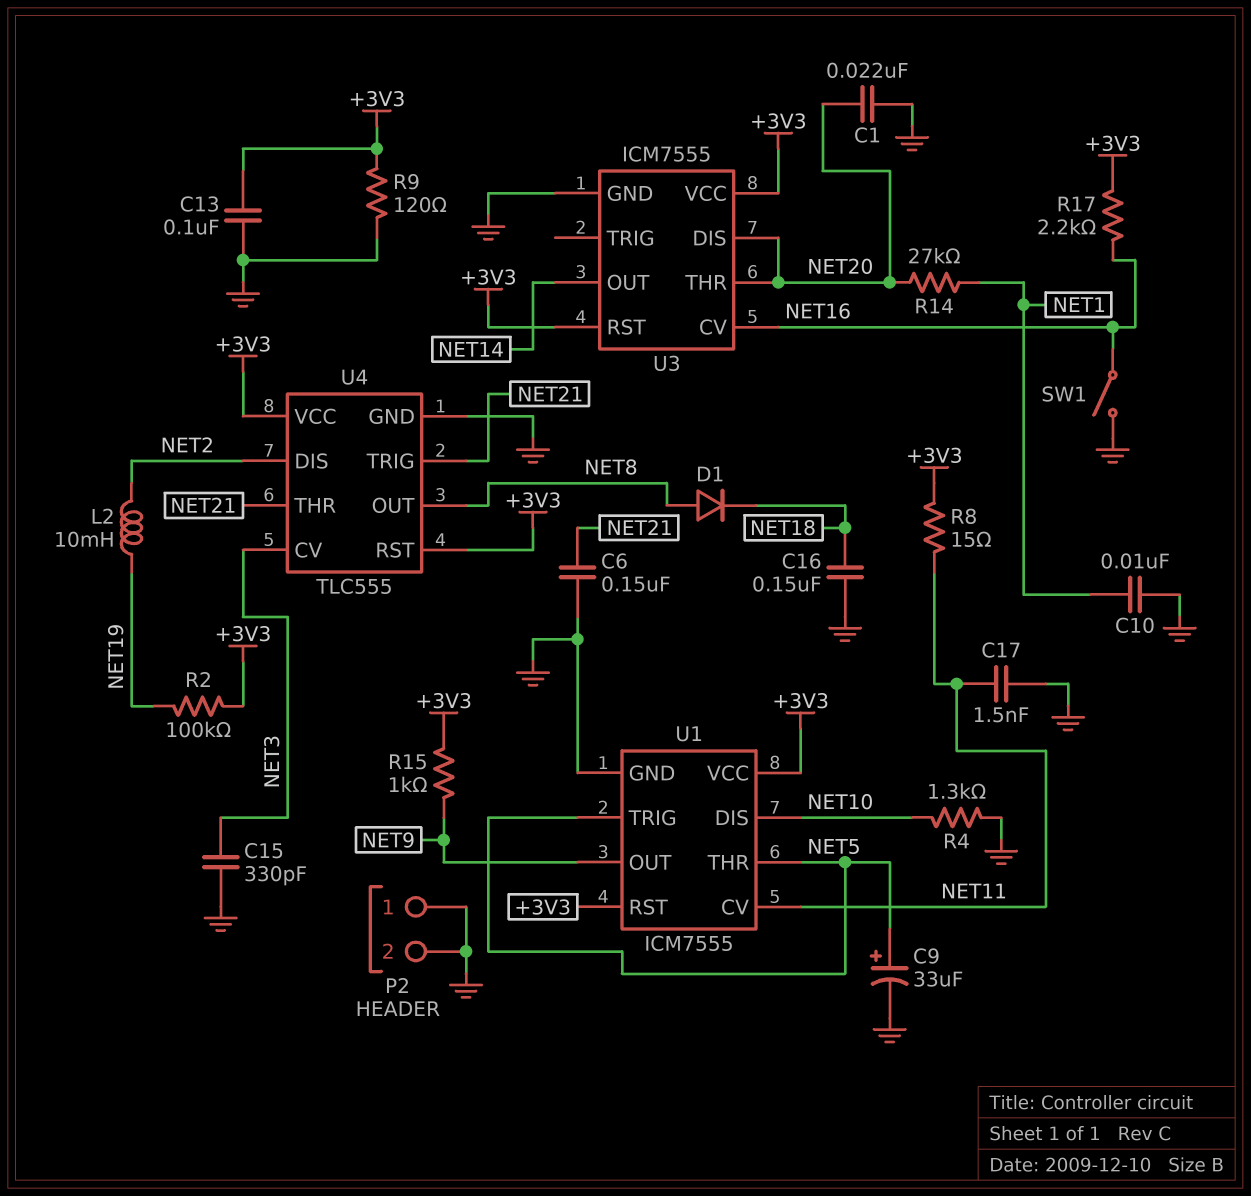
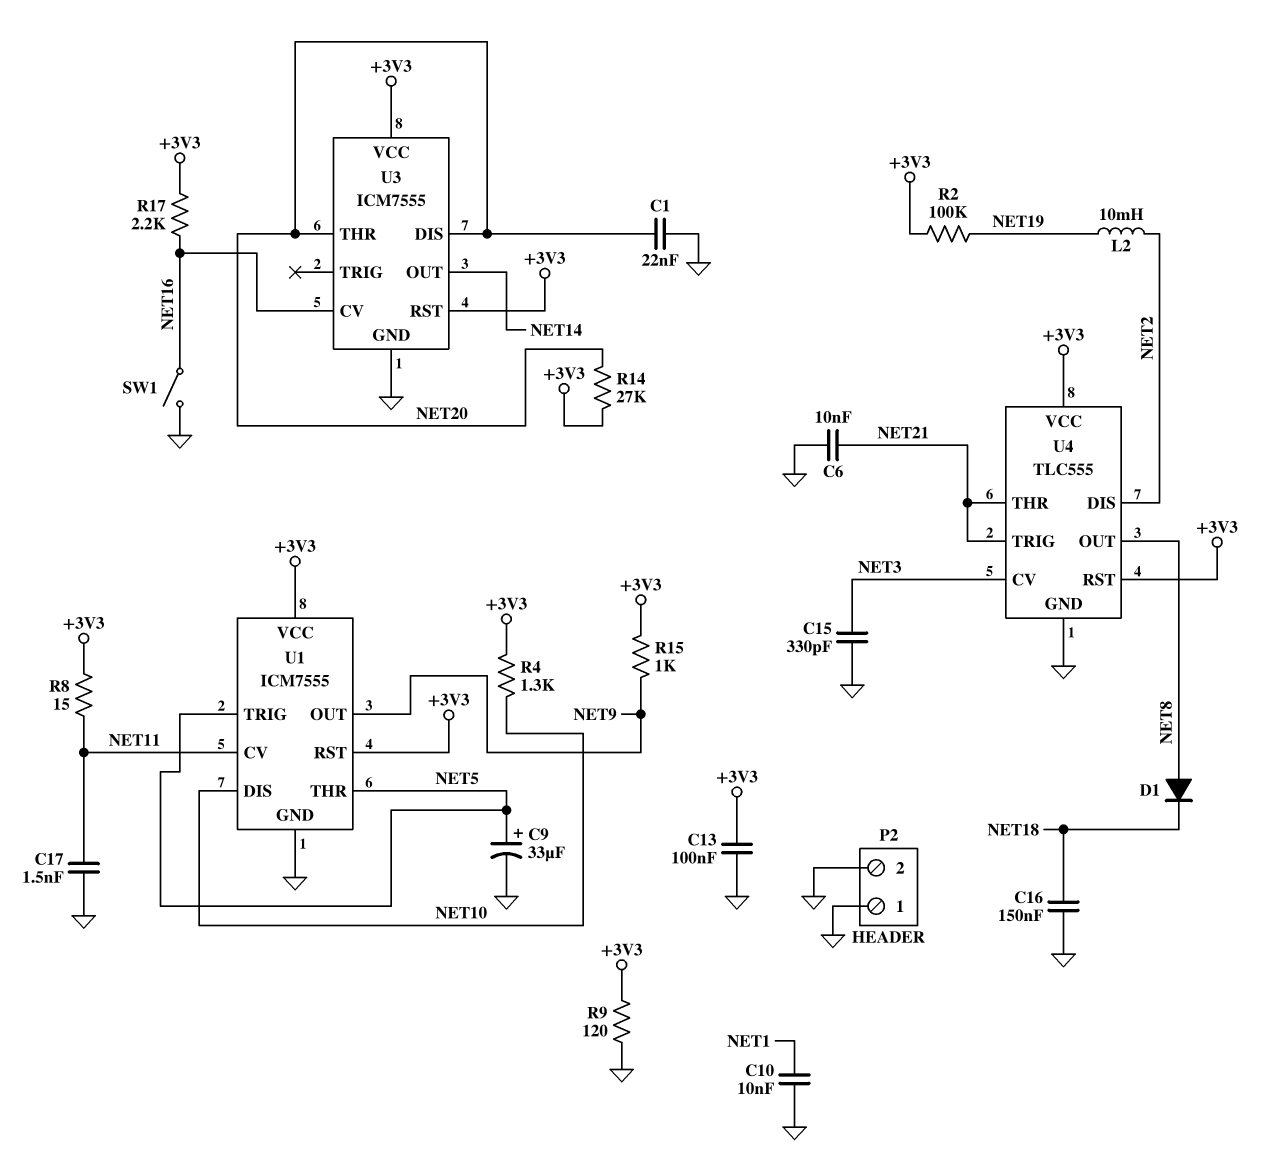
C6: 150nF (GND, NET21) -> 10nF (GND, NET21)
R4: 1.3k (GND, NET10) -> 1.3k (+3V3, NET10)
R14: 27k (NET1, NET20) -> 27k (+3V3, NET20)

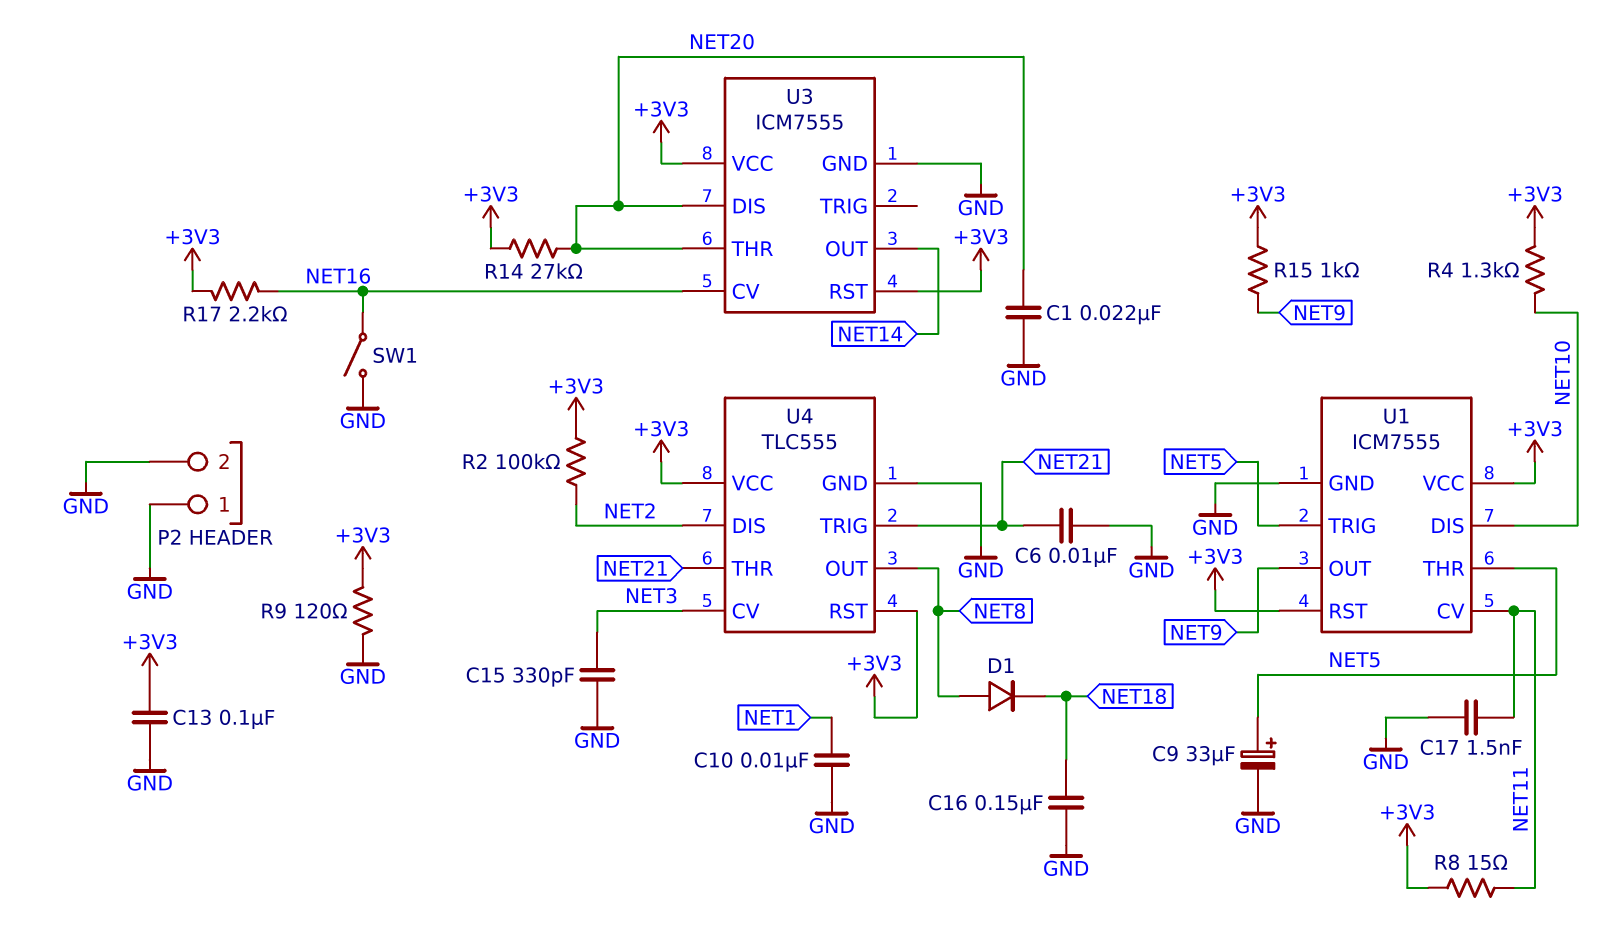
L2: 10mH (NET2, NET19) -> none
R2: 100k (+3V3, NET19) -> 100k (+3V3, NET2)

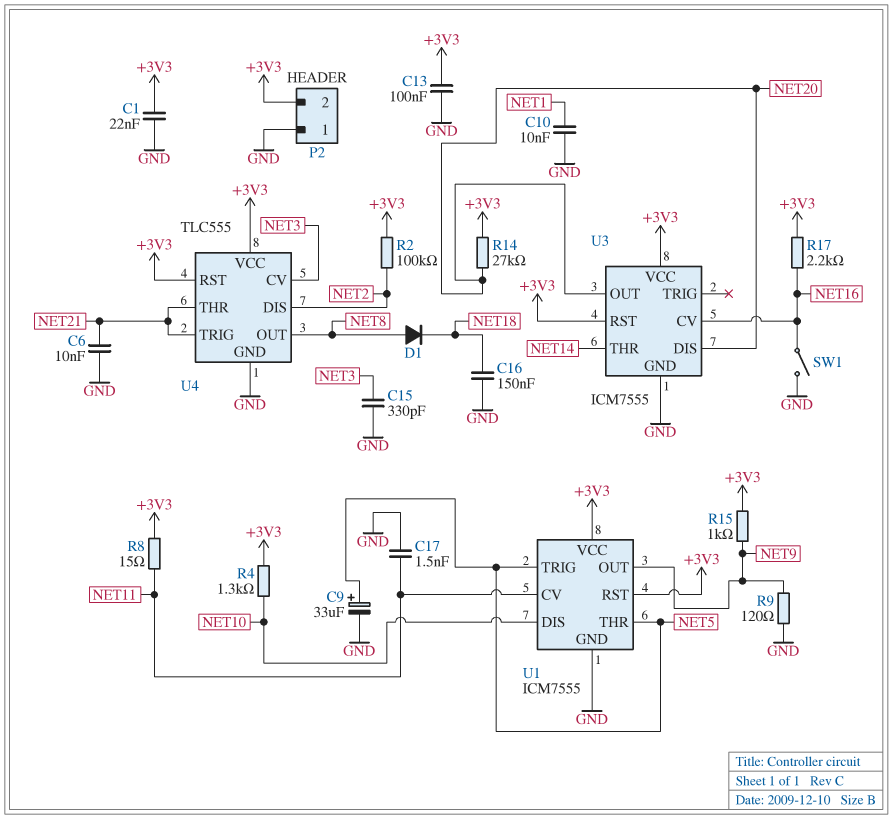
C1: 22nF (GND, NET20) -> 22nF (+3V3, GND)
P2 pin 2: GND -> +3V3
R9: 120 (+3V3, GND) -> 120 (GND, NET9)
U3 pin OUT: NET14 -> NET20
U3 pin THR: NET20 -> NET14

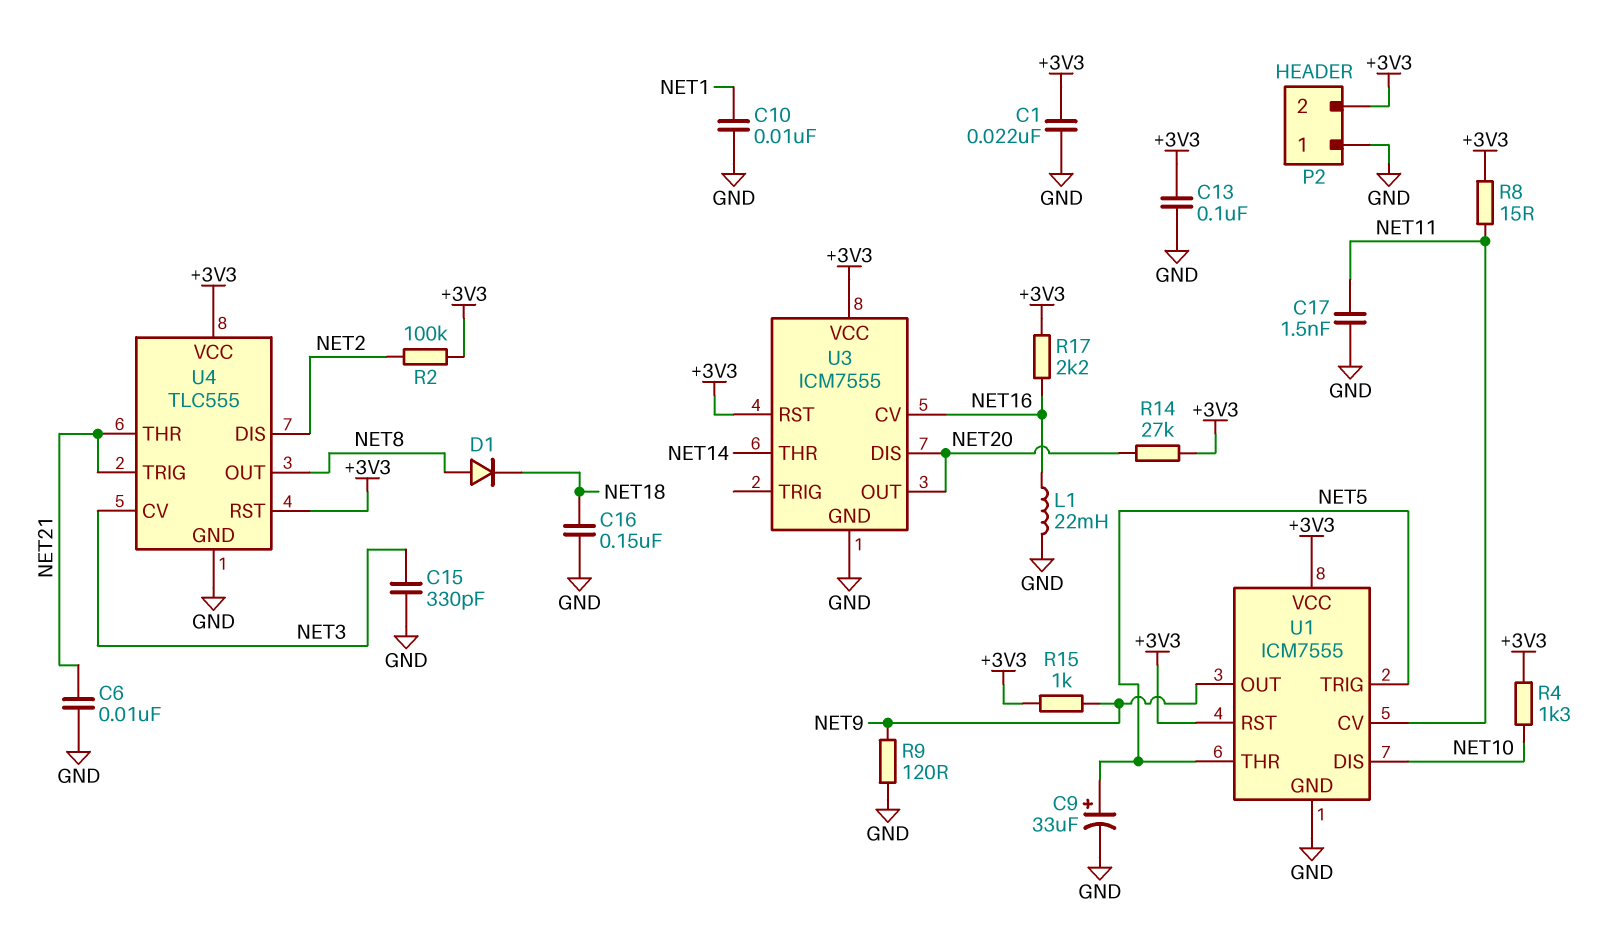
L1: none -> 22mH (GND, NET16)
SW1: switch (GND, NET16) -> none

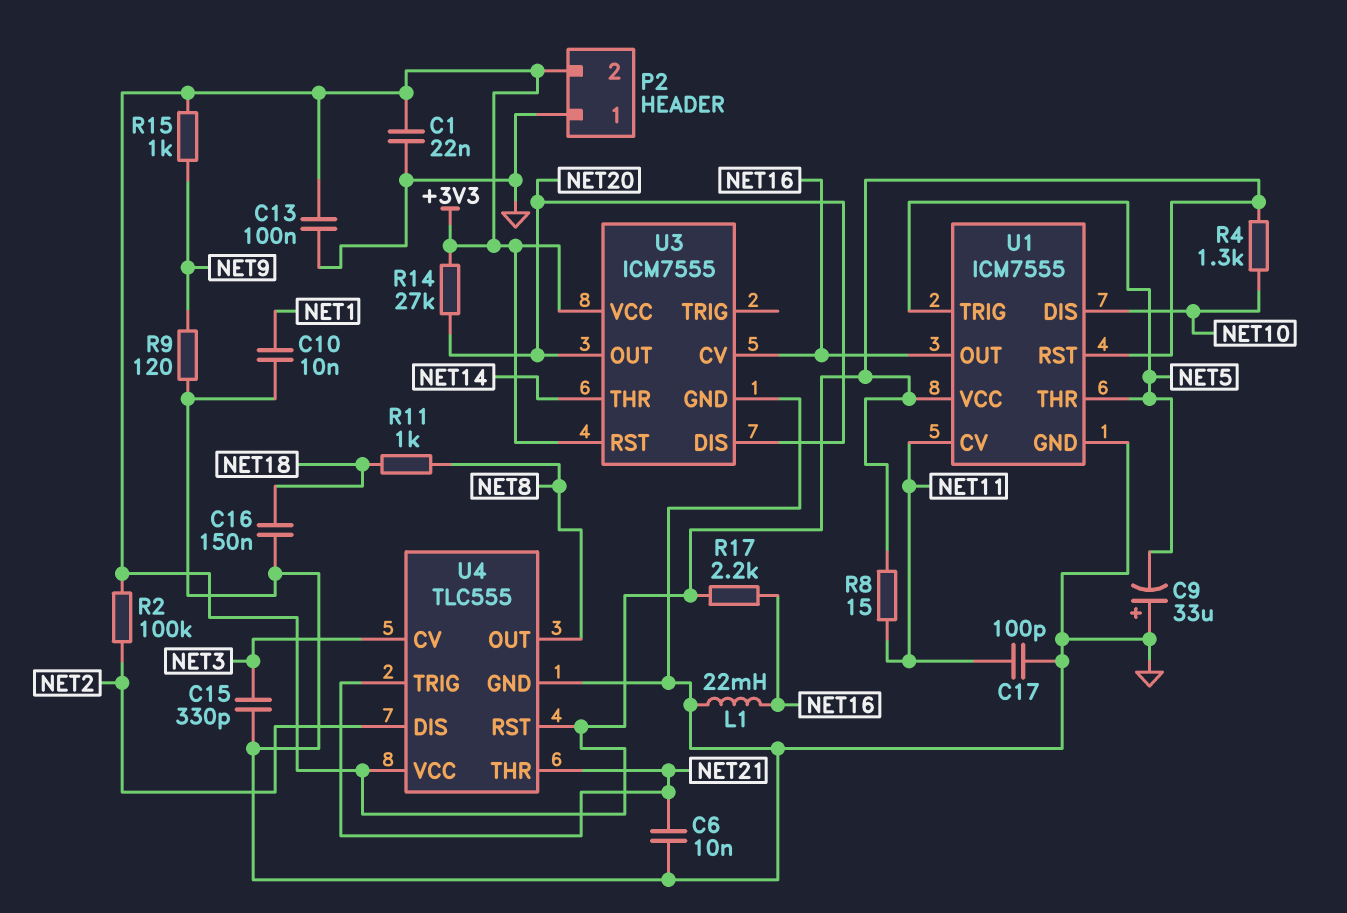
C9: 33uF (plus NET5, minus GND) -> 33uF (plus GND, minus NET5)
C17: 1.5nF (GND, NET11) -> 100pF (GND, NET11)
D1: diode (A NET8, K NET18) -> none
R11: none -> 1k (NET8, NET18)
U1 pin OUT: NET9 -> NET16

